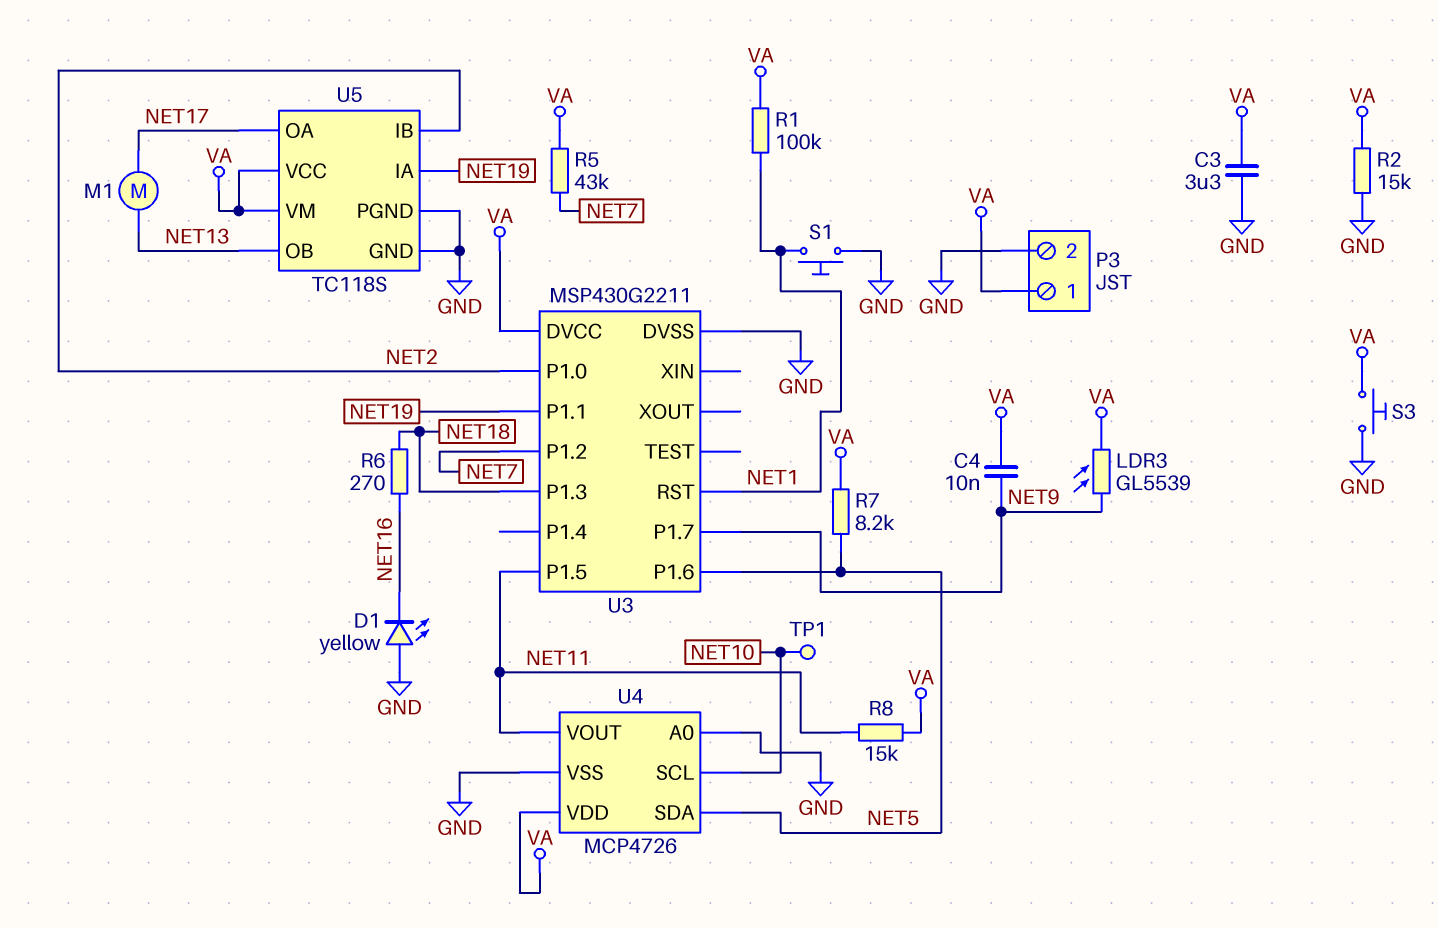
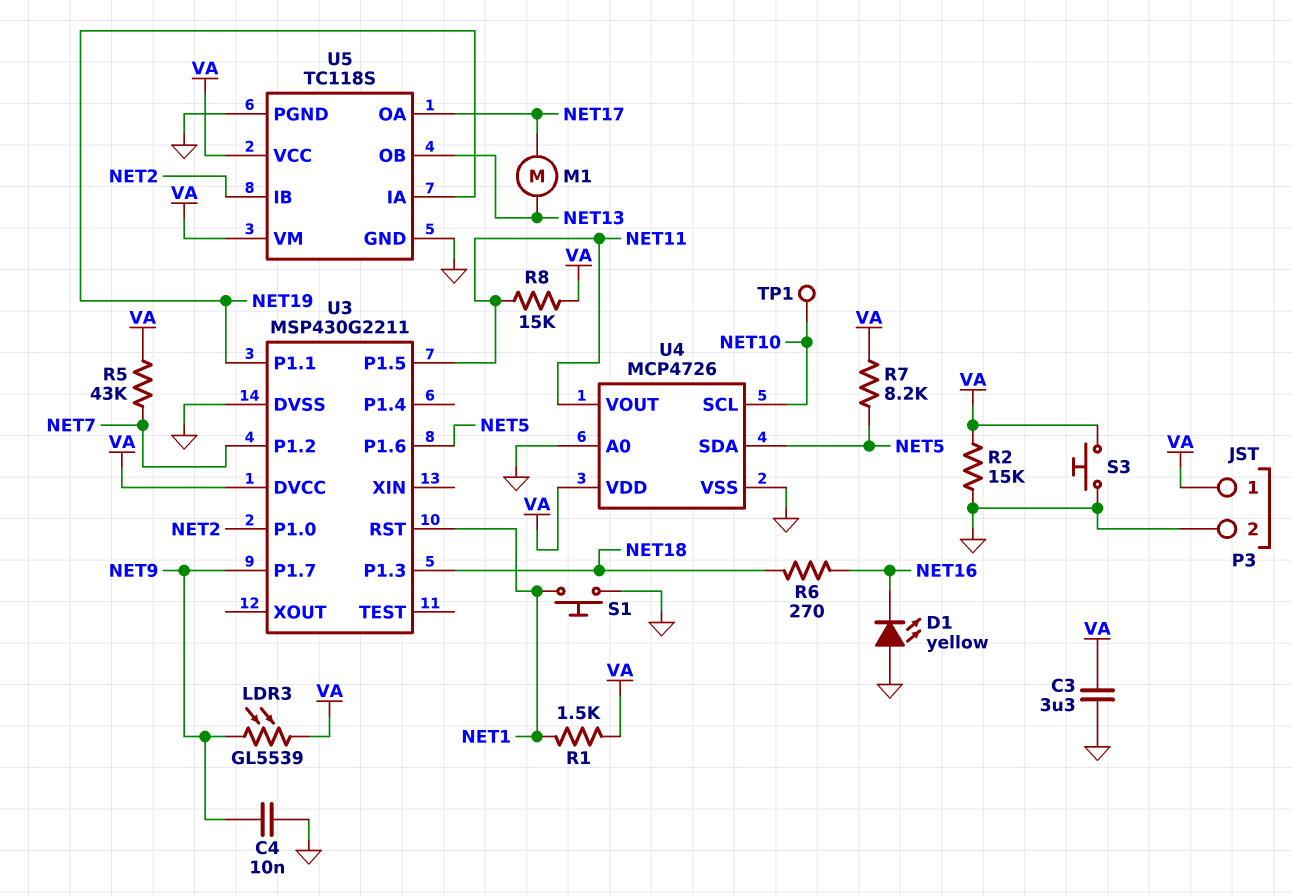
C4: 10nF (NET9, VA) -> 10nF (GND, NET9)
R1: 100k (NET1, VA) -> 1.5k (NET1, VA)

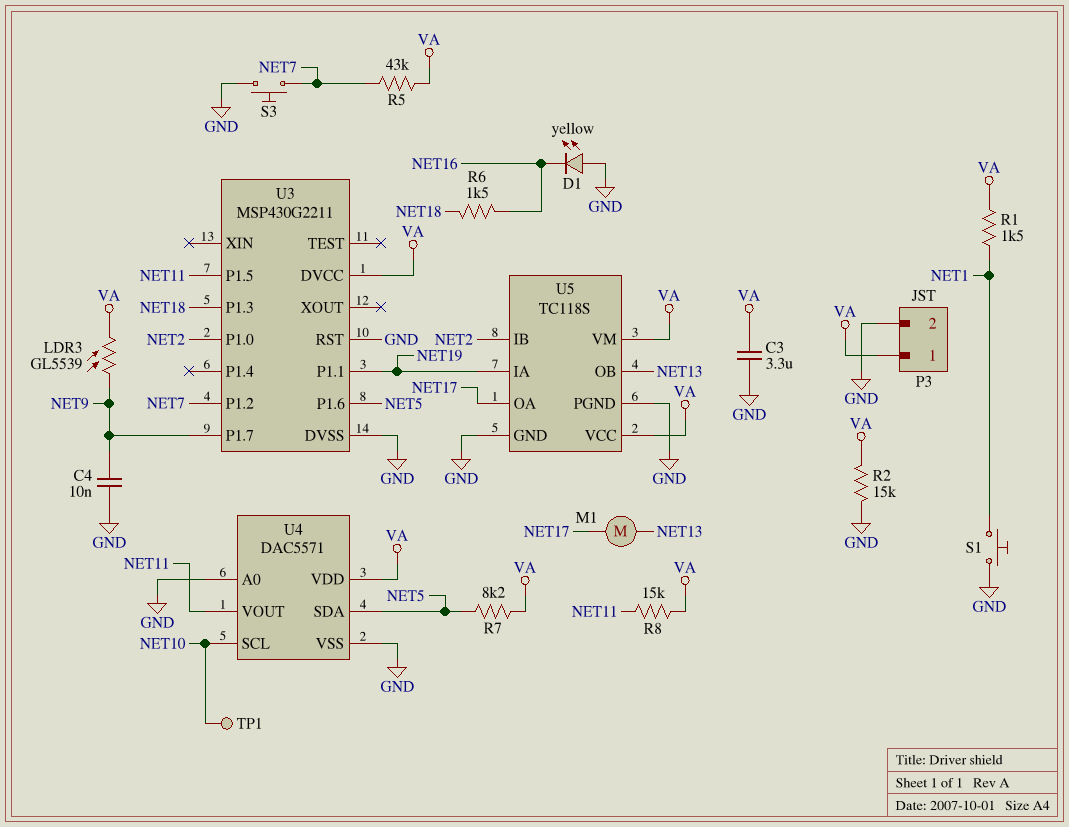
R6: 270 (NET16, NET18) -> 1.5k (NET16, NET18)
S3: button (GND, VA) -> button (GND, NET7)
U3 pin RST: NET1 -> GND
U4: MCP4726 -> DAC5571

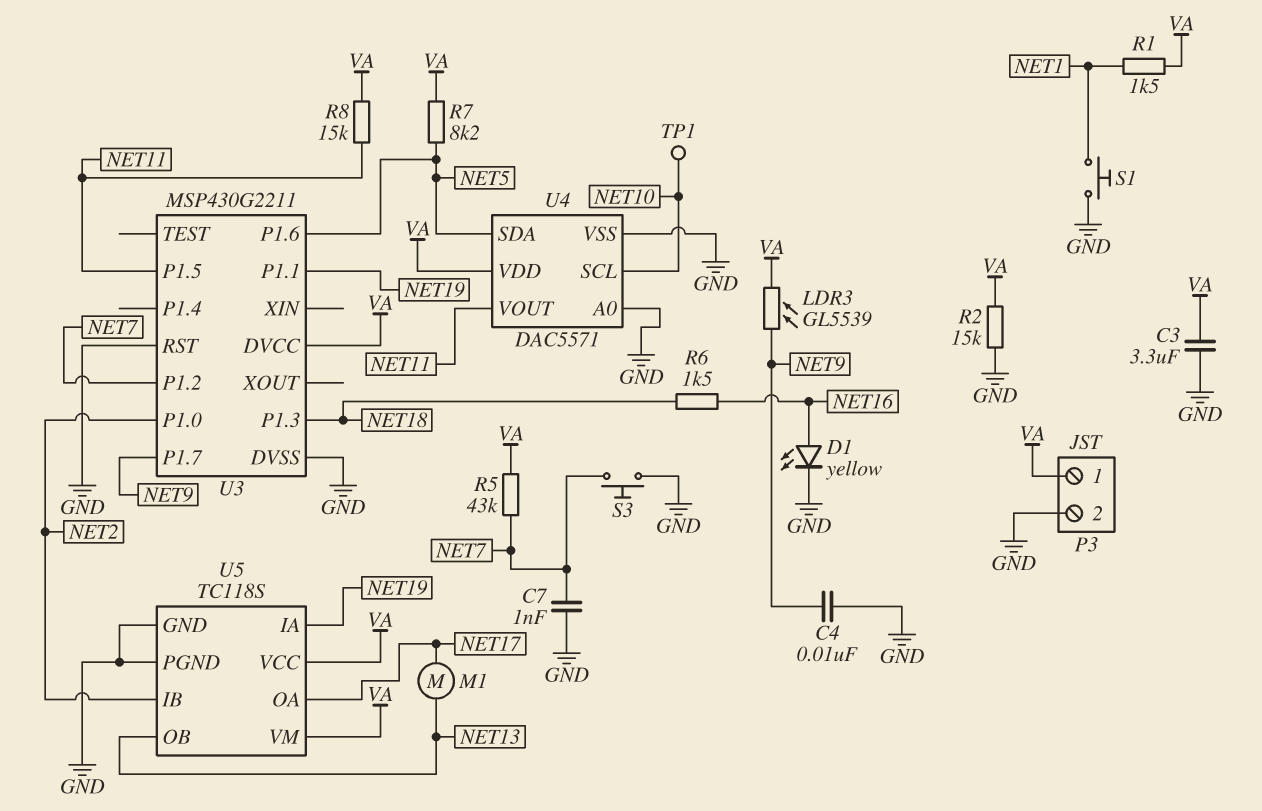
C7: none -> 1nF (GND, NET7)
D1: LED yellow (A GND, K NET16) -> LED yellow (A NET16, K GND)

